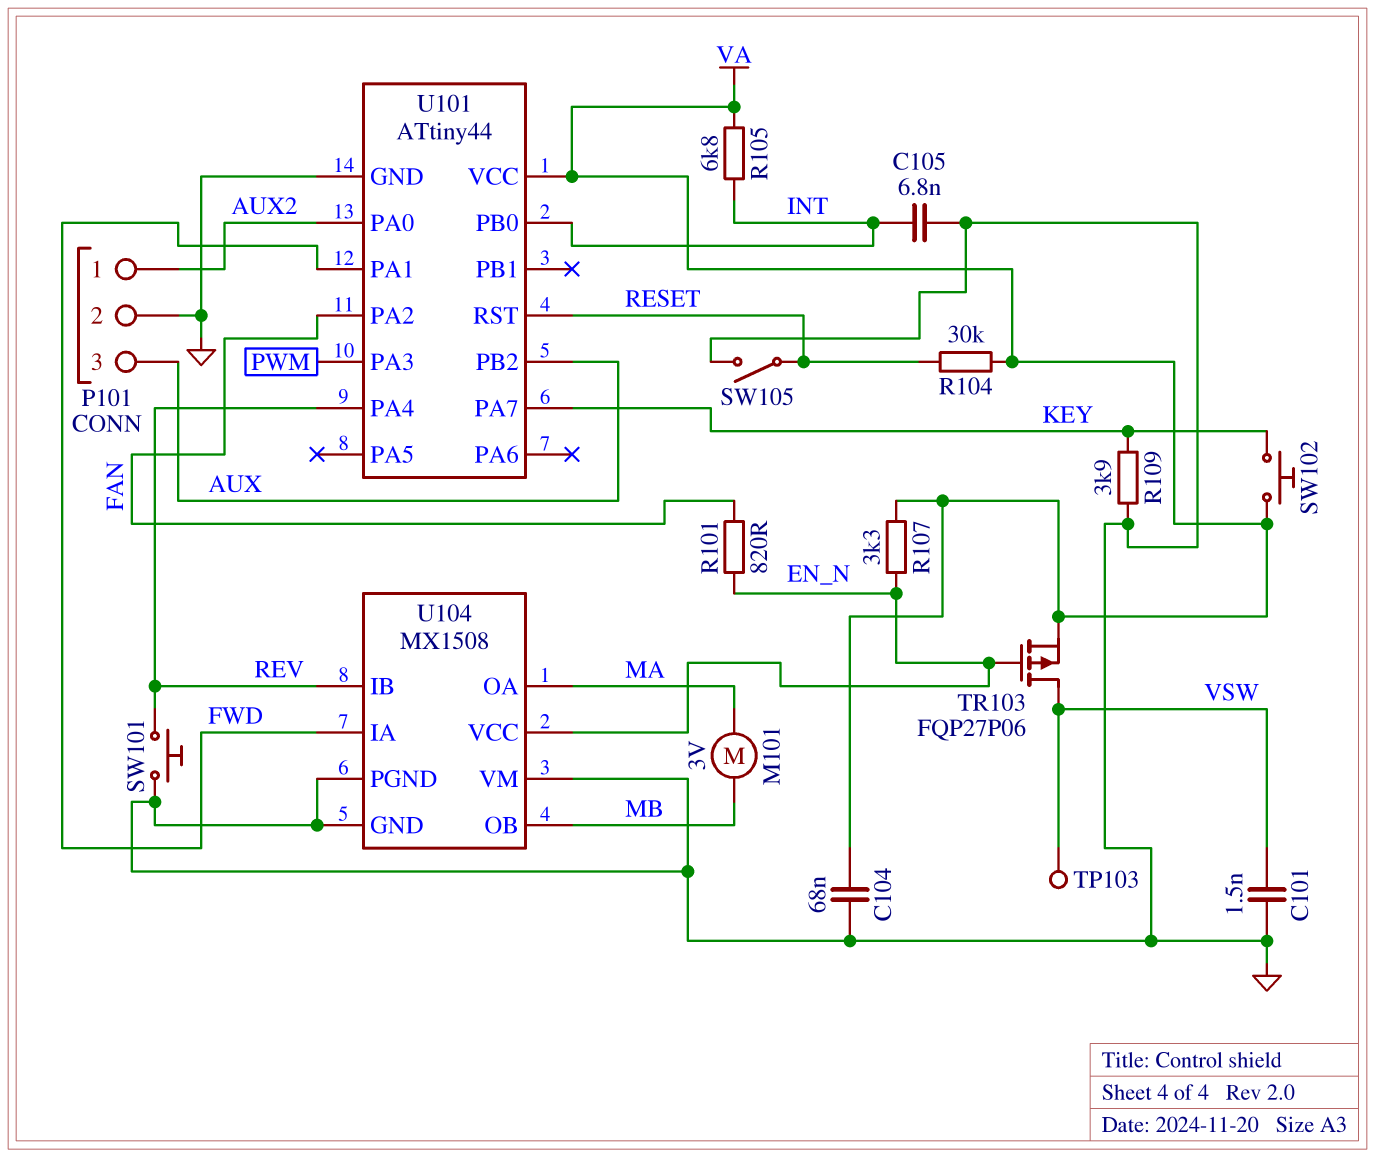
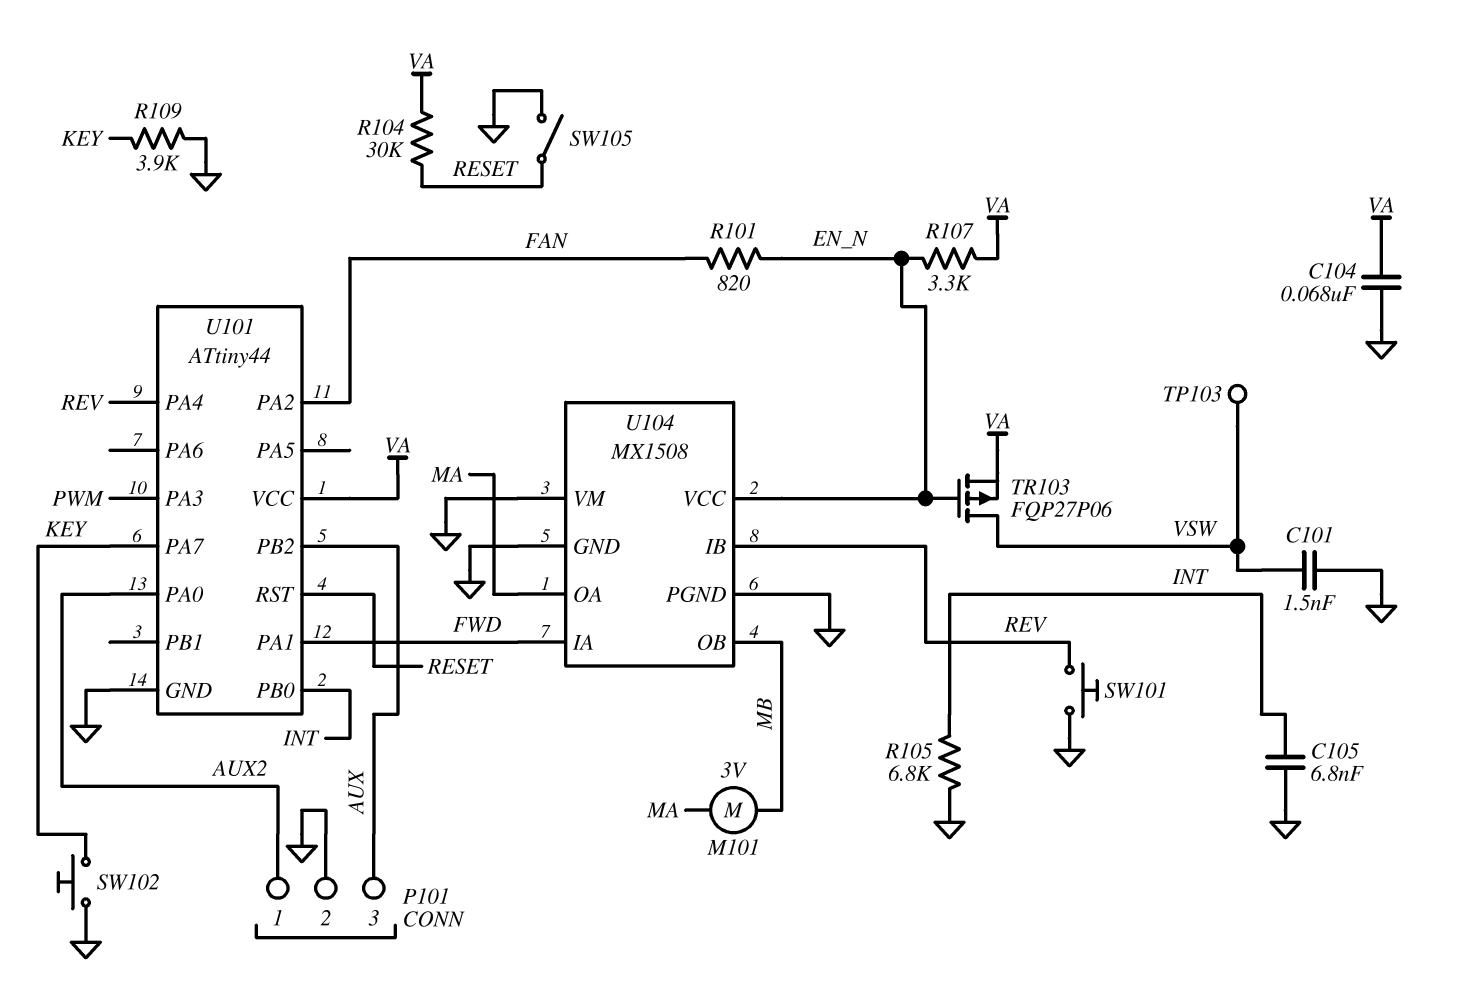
R105: 6.8k (INT, VA) -> 6.8k (GND, INT)
SW102: button (KEY, VA) -> button (GND, KEY)

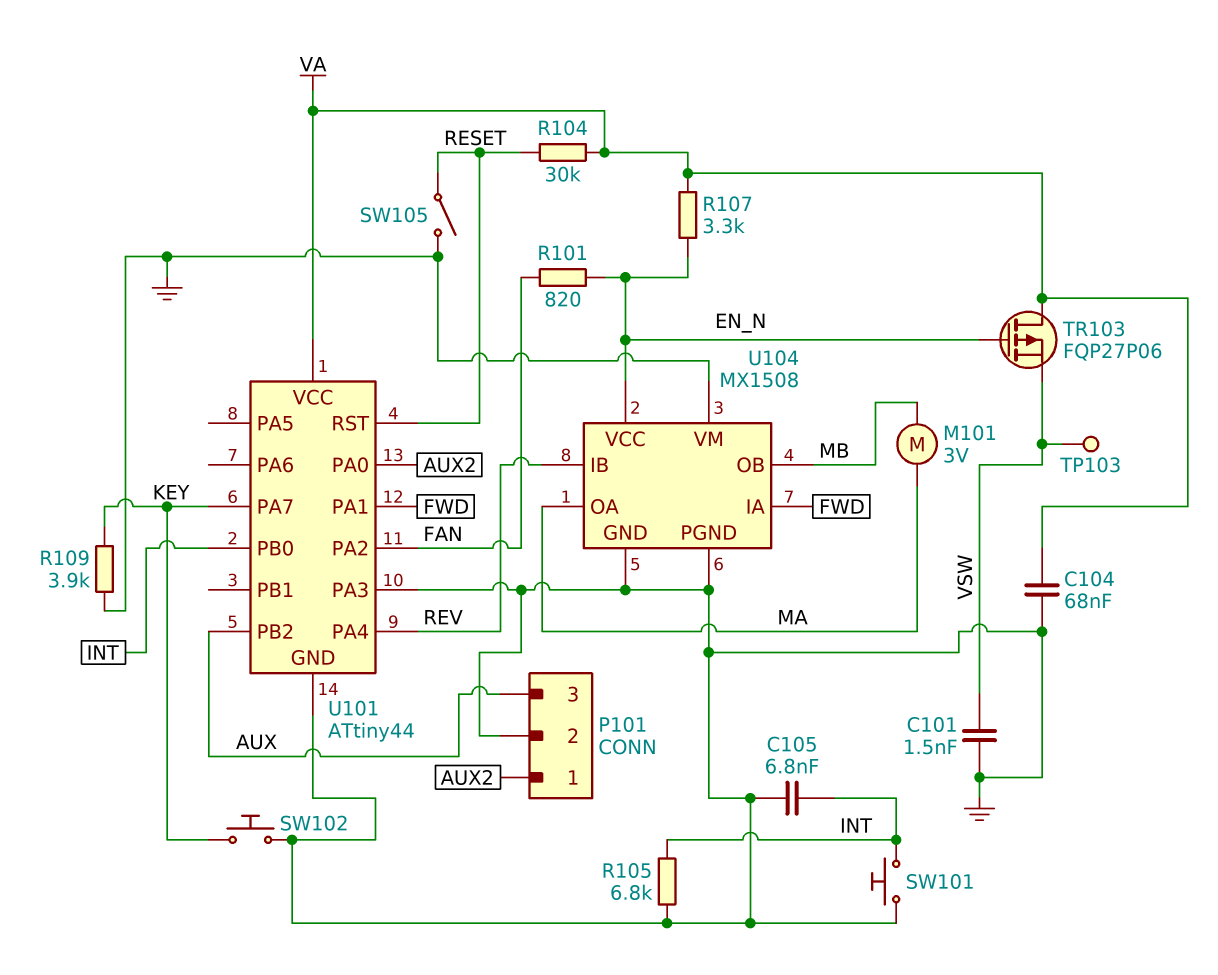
SW101: button (GND, REV) -> button (GND, INT)
TR103: PMOS FQP27P06 (G EN_N, D VSW, S VA) -> PMOS FQP27P06 (G EN_N, D VA, S VSW)
U101 pin PA3: PWM -> GND

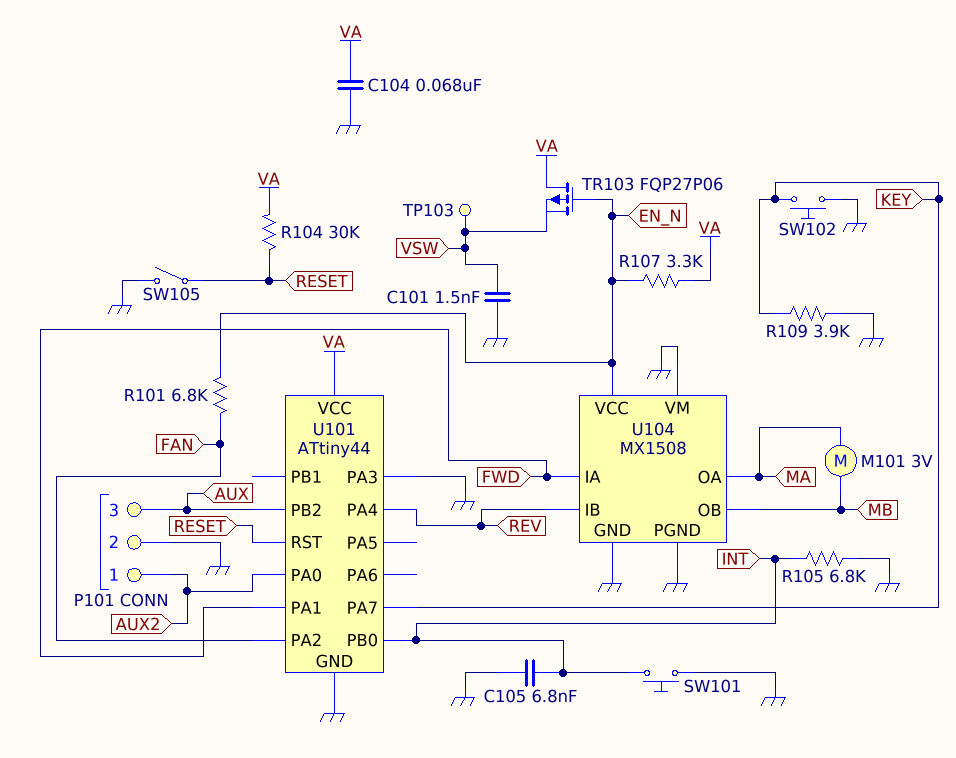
R101: 820 (EN_N, FAN) -> 6.8k (EN_N, FAN)

